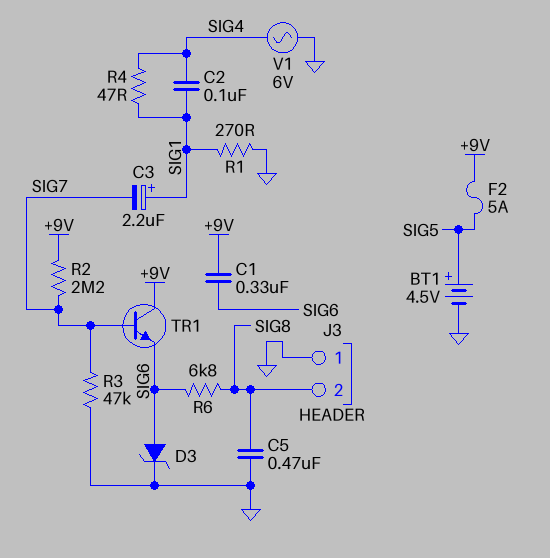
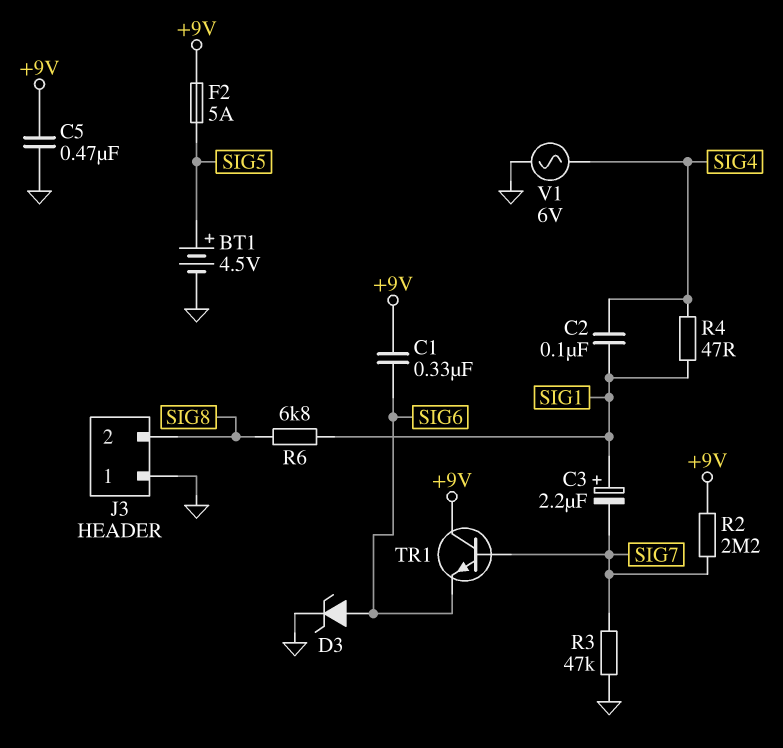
C5: 470nF (GND, SIG8) -> 470nF (+9V, GND)
R1: 270 (GND, SIG1) -> none
R6: 6.8k (SIG6, SIG8) -> 6.8k (SIG1, SIG8)

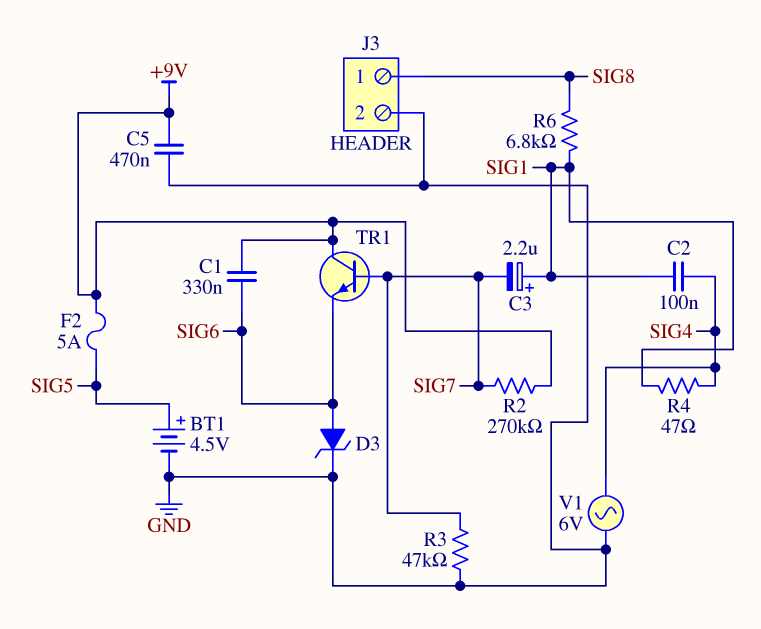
J3 pin 1: GND -> SIG8
J3 pin 2: SIG8 -> GND
R2: 2.2M (+9V, SIG7) -> 270k (+9V, SIG7)

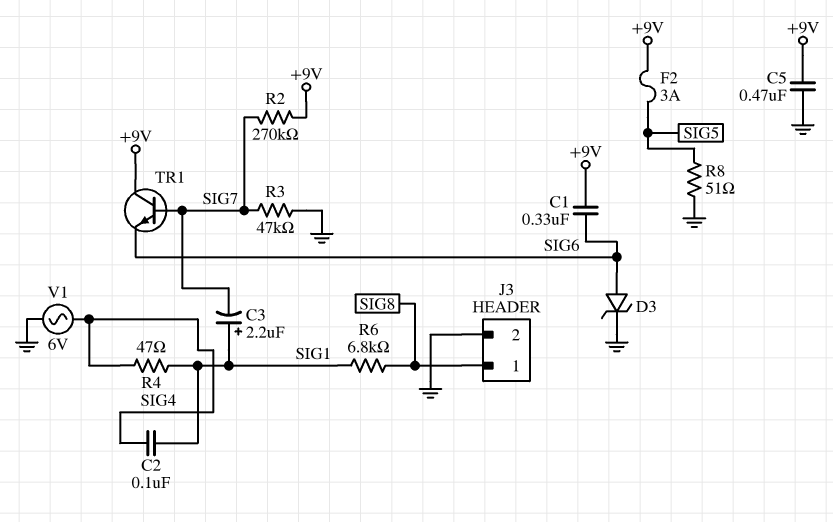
BT1: 4.5V (plus SIG5, minus GND) -> none
F2: 5A (+9V, SIG5) -> 3A (+9V, SIG5)
R8: none -> 51 (GND, SIG5)

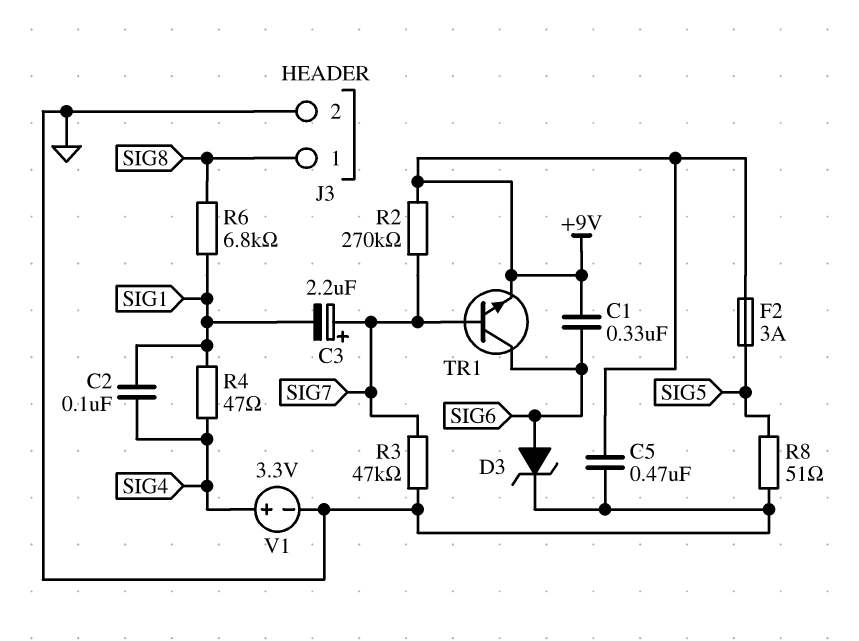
C3: 2.2uF (plus SIG1, minus SIG7) -> 2.2uF (plus SIG7, minus SIG1)
TR1: NPN (B SIG7, C +9V, E SIG6) -> NPN (B SIG7, C SIG6, E +9V)
V1: AC 6V (GND, SIG4) -> 3.3V (plus SIG4, minus GND)

